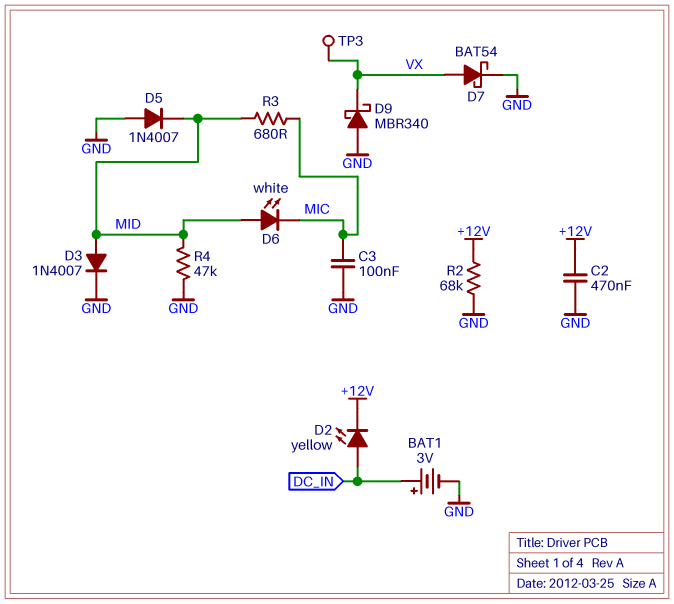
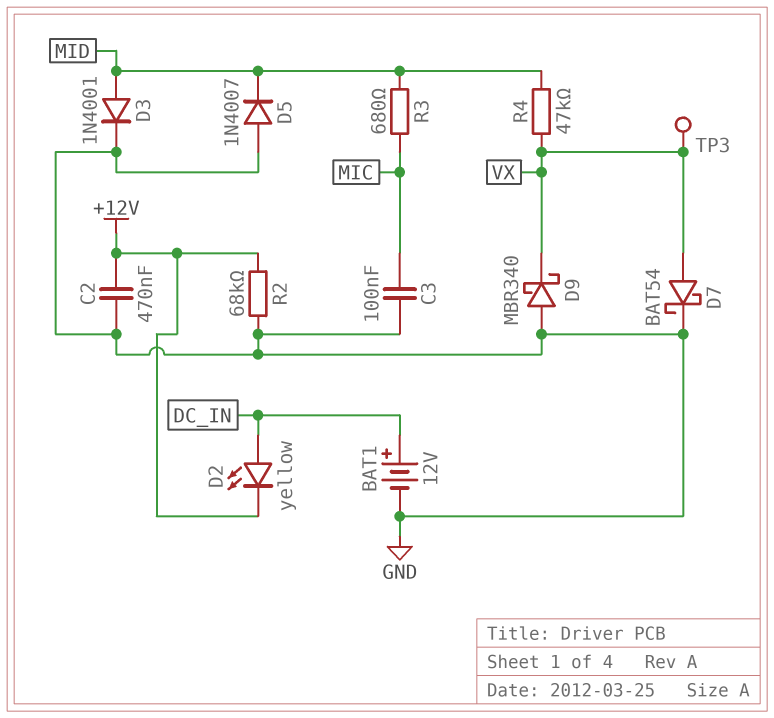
BAT1: 3V (plus DC_IN, minus GND) -> 12V (plus DC_IN, minus GND)
D3: diode 1N4007 (A MID, K GND) -> diode 1N4001 (A MID, K GND)
D6: LED white (A MID, K MIC) -> none
R4: 47k (GND, MID) -> 47k (MID, VX)

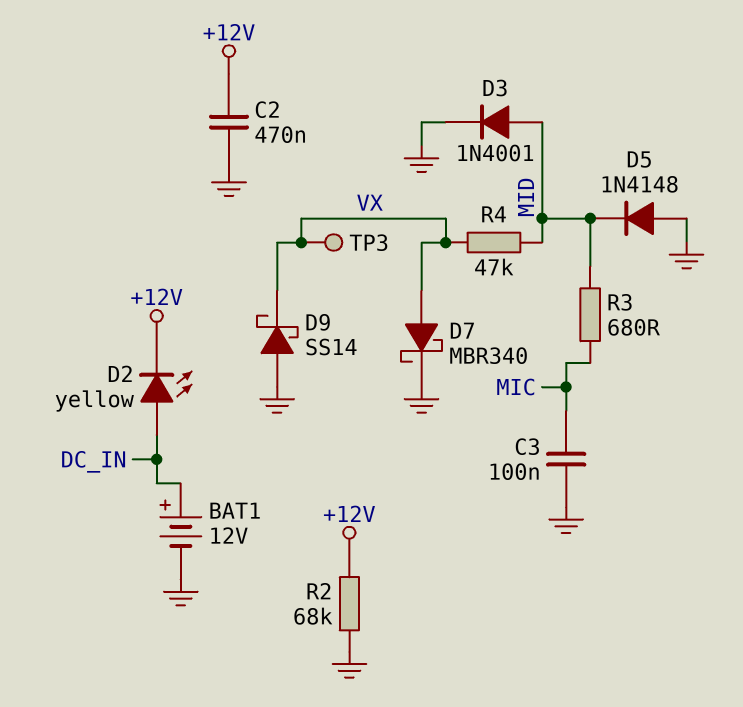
D5: diode 1N4007 (A GND, K MID) -> diode 1N4148 (A GND, K MID)
D7: schottky BAT54 (A VX, K GND) -> schottky MBR340 (A VX, K GND)
D9: schottky MBR340 (A GND, K VX) -> schottky SS14 (A GND, K VX)

